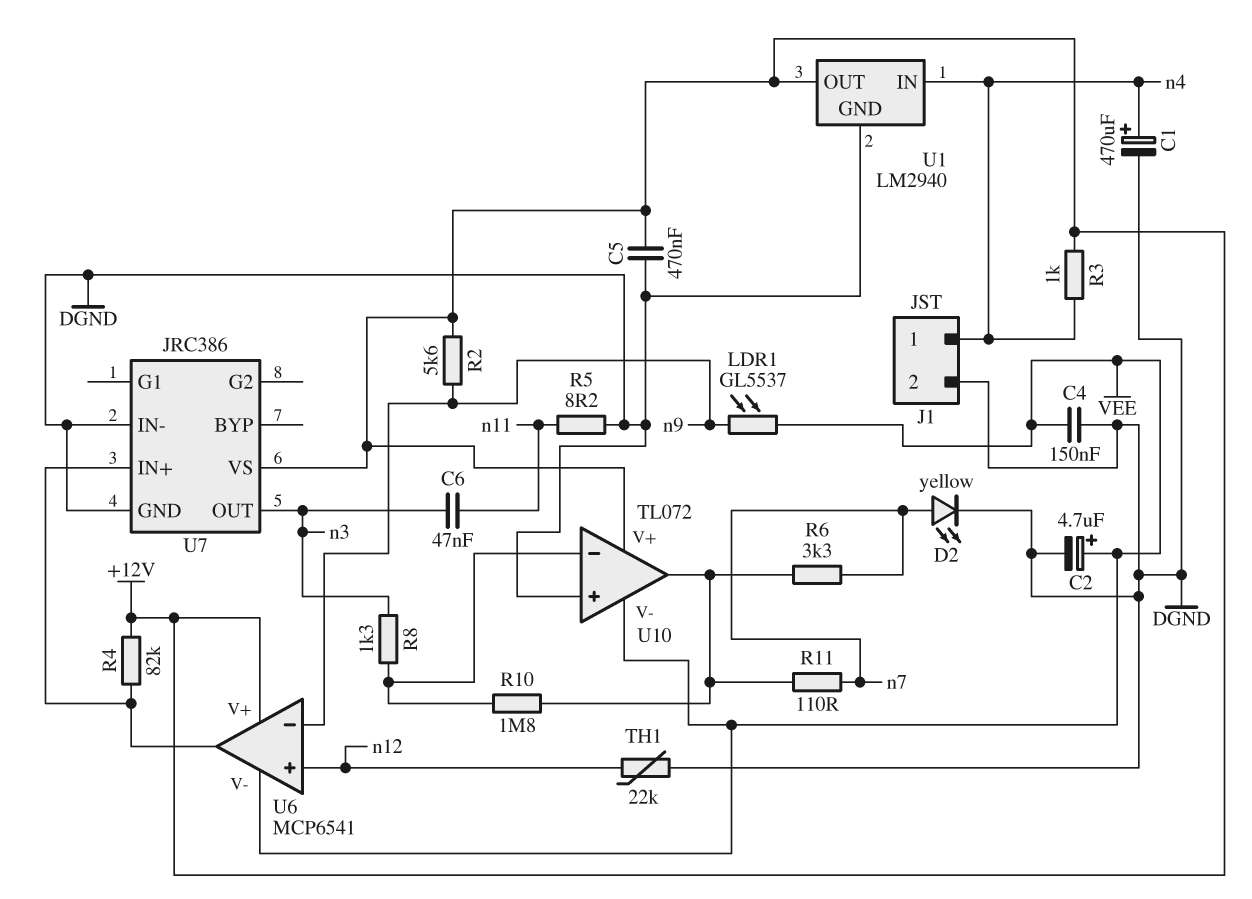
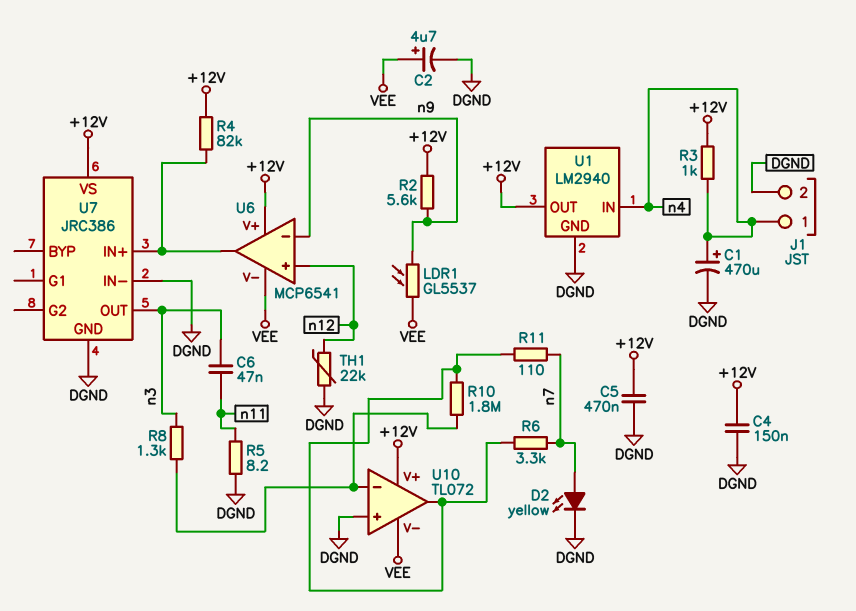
C4: 150nF (DGND, VEE) -> 150nF (+12V, DGND)

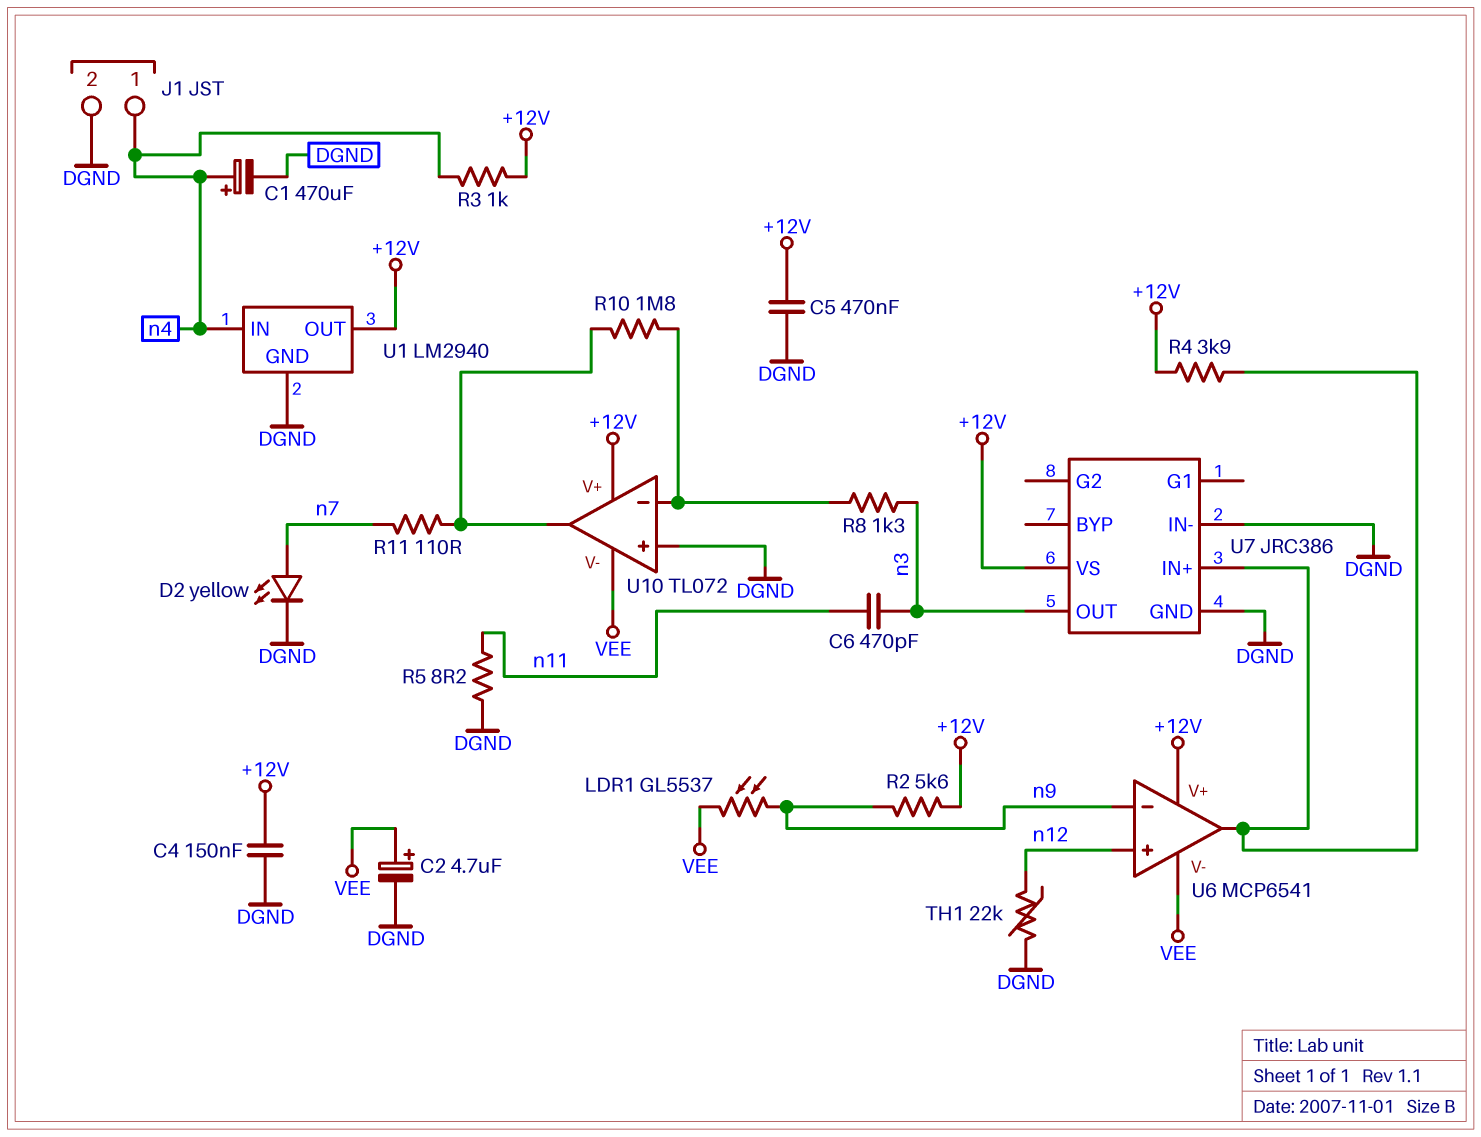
C6: 47nF (n3, n11) -> 470pF (n3, n11)
R4: 82k (+12V, U6/out) -> 3.9k (+12V, U6/out)
R6: 3.3k (U10/out, n7) -> none

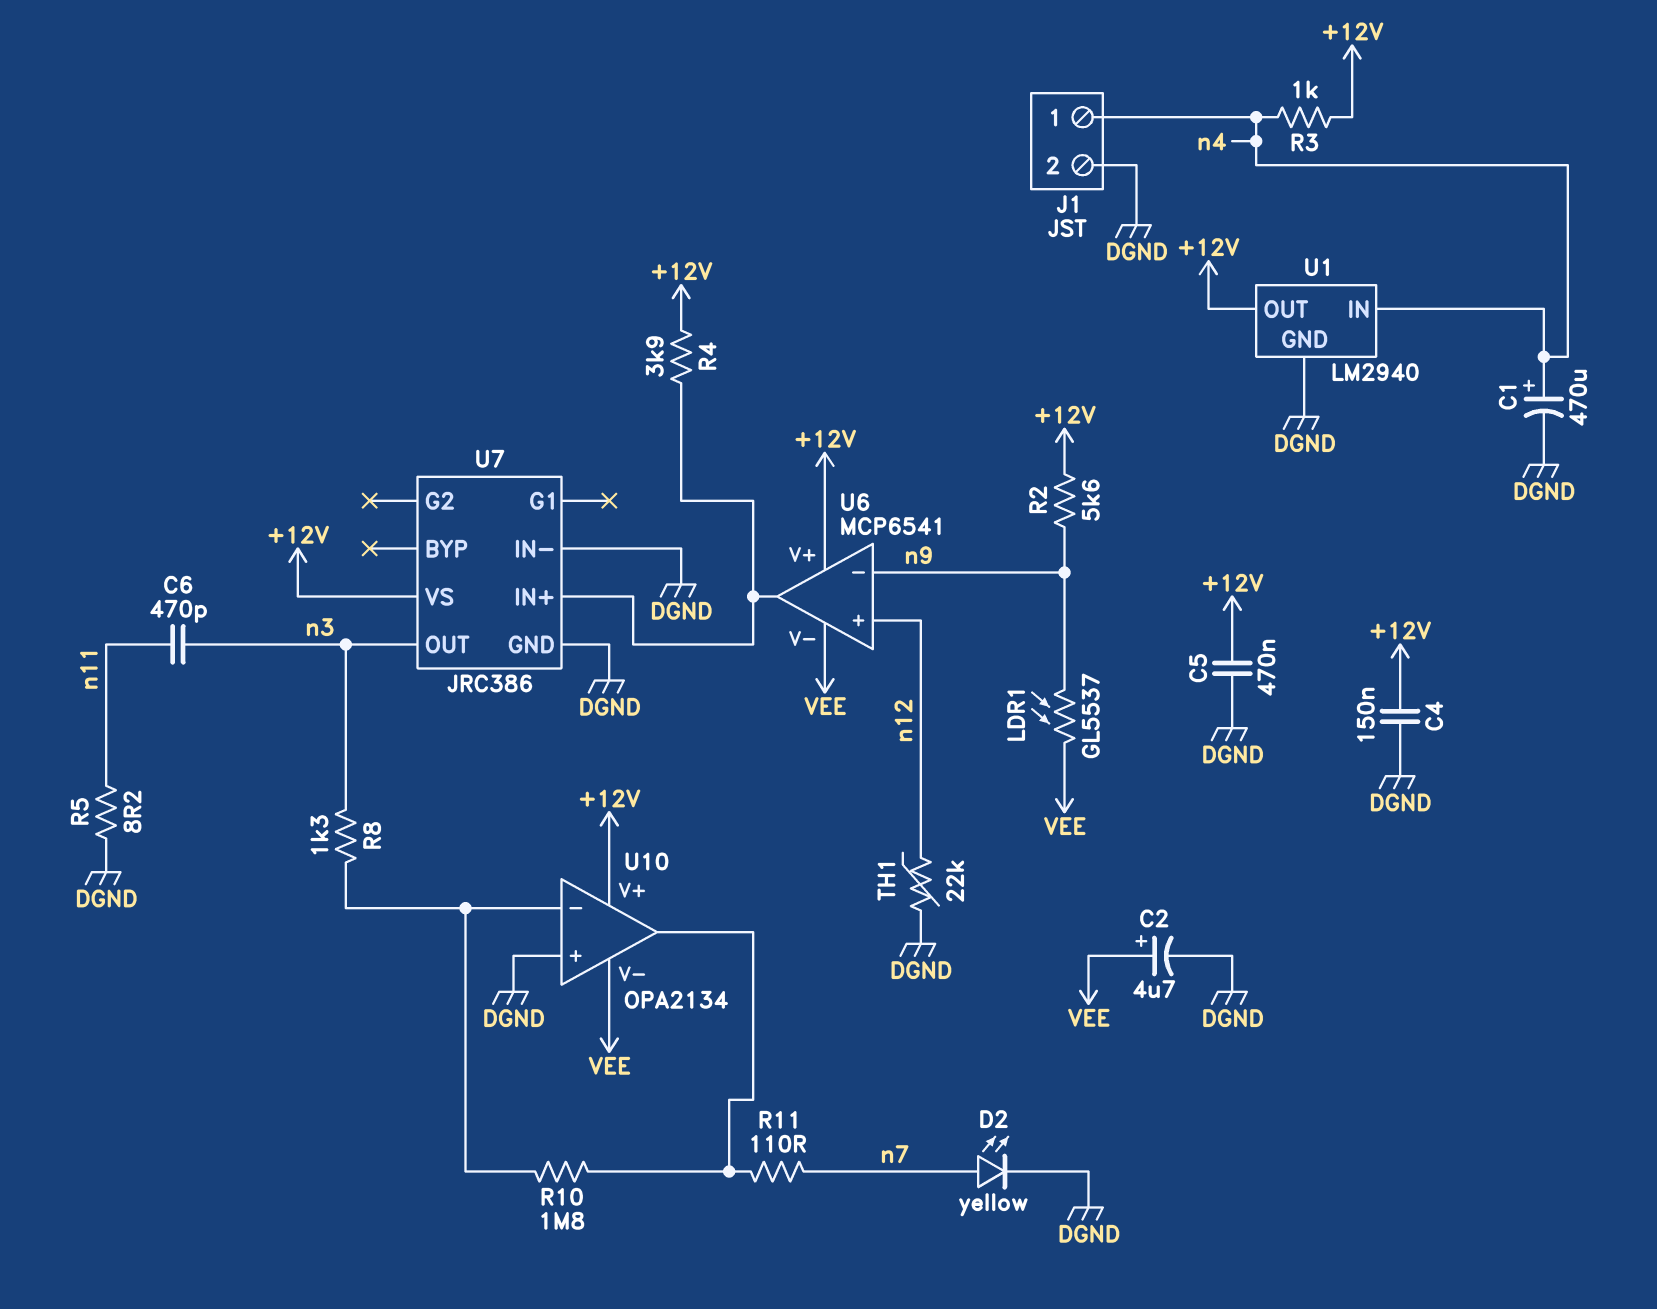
U10: TL072 -> OPA2134

